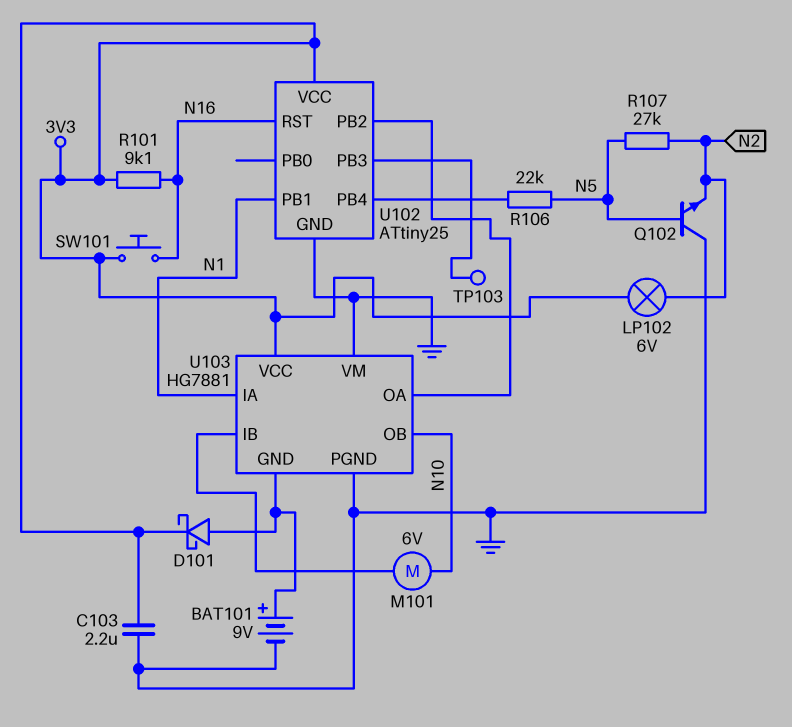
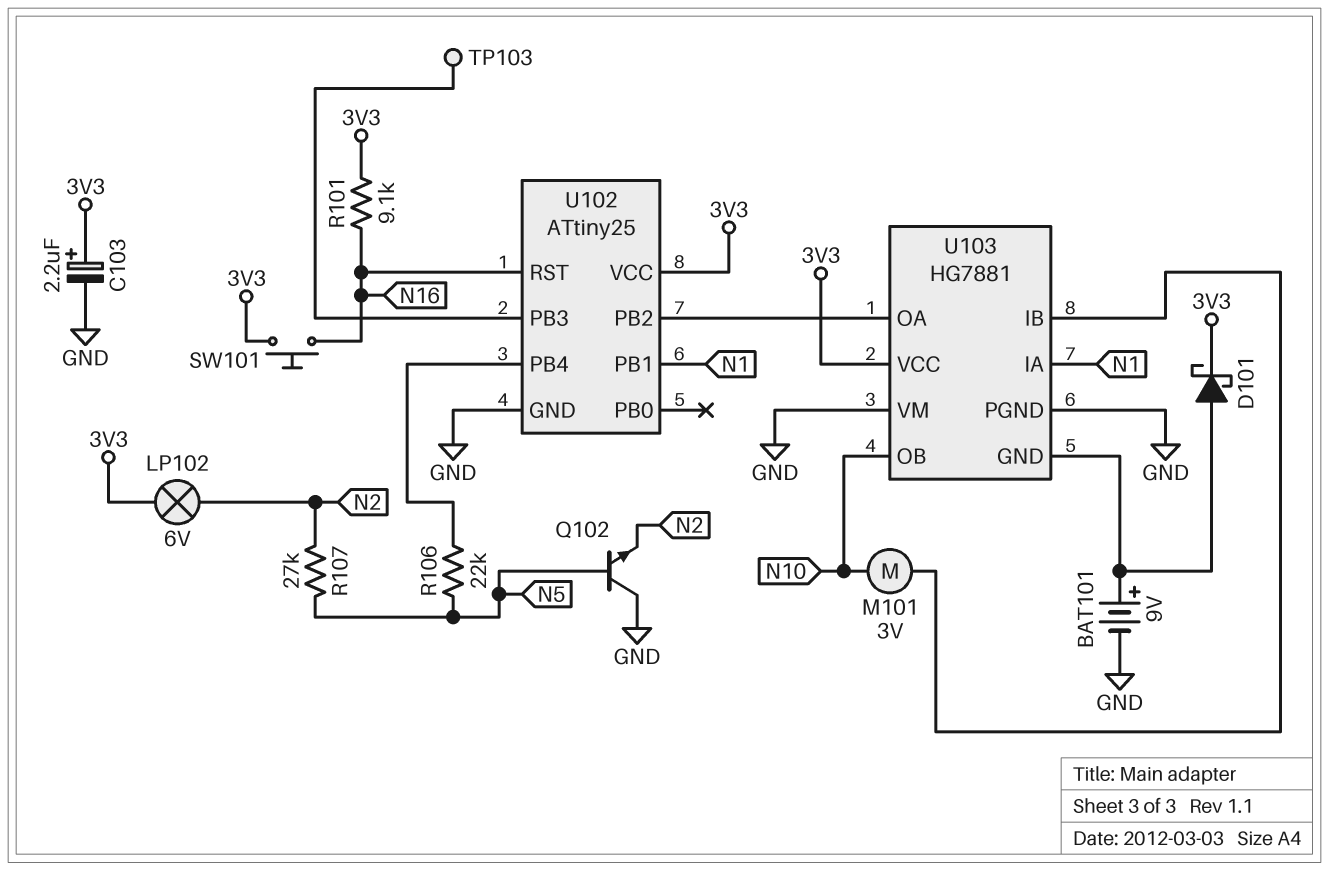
C103: 2.2uF (3V3, GND) -> 2.2uF (plus 3V3, minus GND)
M101: motor 6V (N10, U103/IB) -> motor 3V (N10, U103/IB)

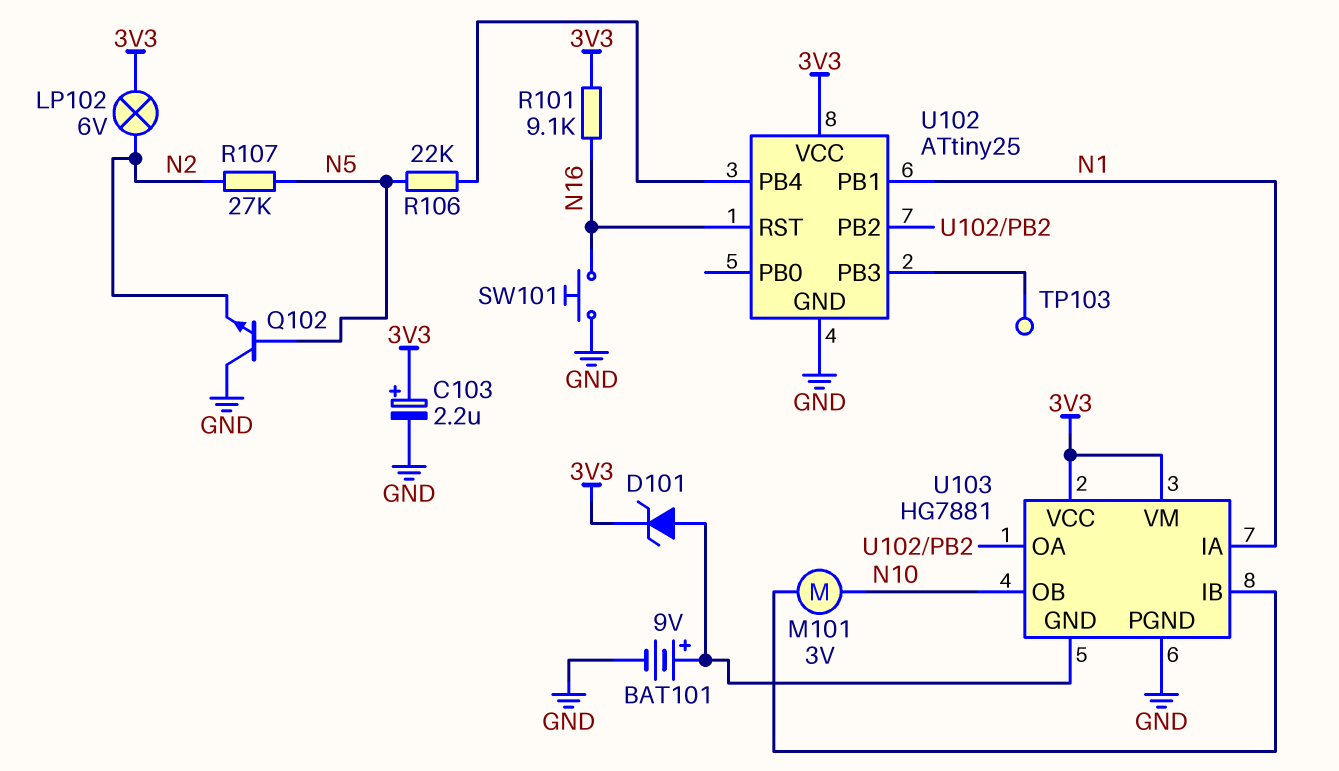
D101: schottky (A U103/GND, K 3V3) -> zener (A U103/GND, K 3V3)
SW101: button (3V3, N16) -> button (GND, N16)
U103 pin VM: GND -> 3V3

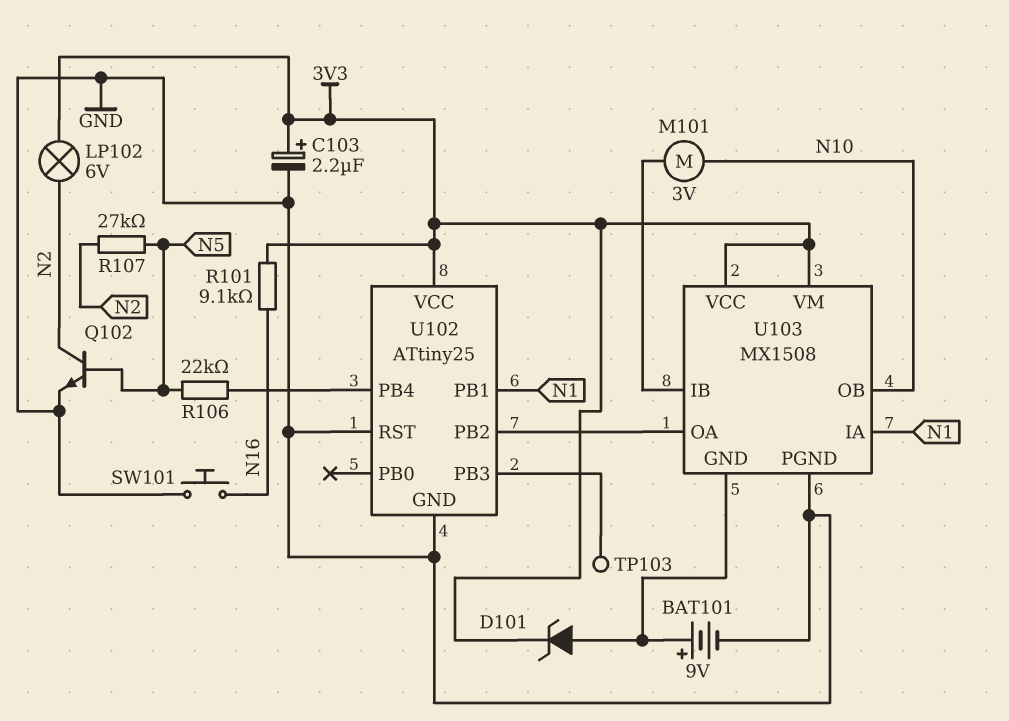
Q102: NPN (B N5, C GND, E N2) -> NPN (B N5, C N2, E GND)
U102 pin RST: N16 -> GND
U103: HG7881 -> MX1508

